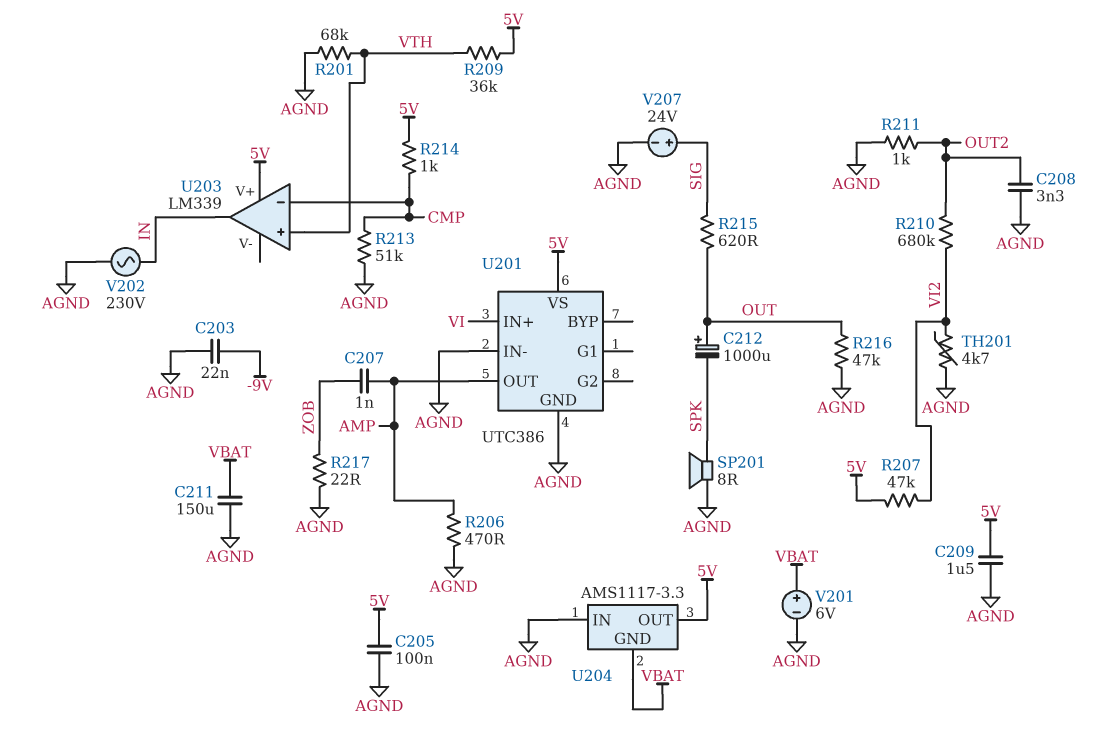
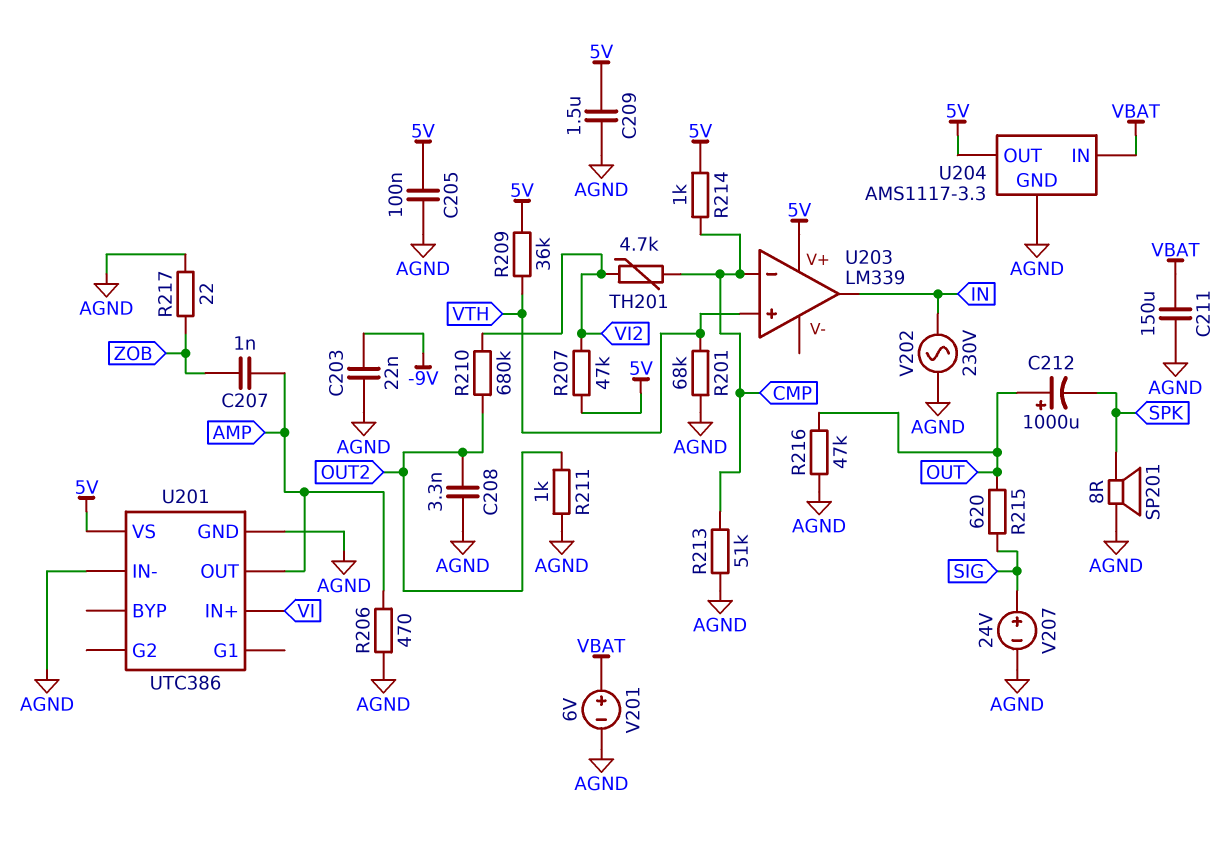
TH201: 4.7k (AGND, VI2) -> 4.7k (CMP, VI2)
U204 pin GND: VBAT -> AGND
U204 pin IN: AGND -> VBAT

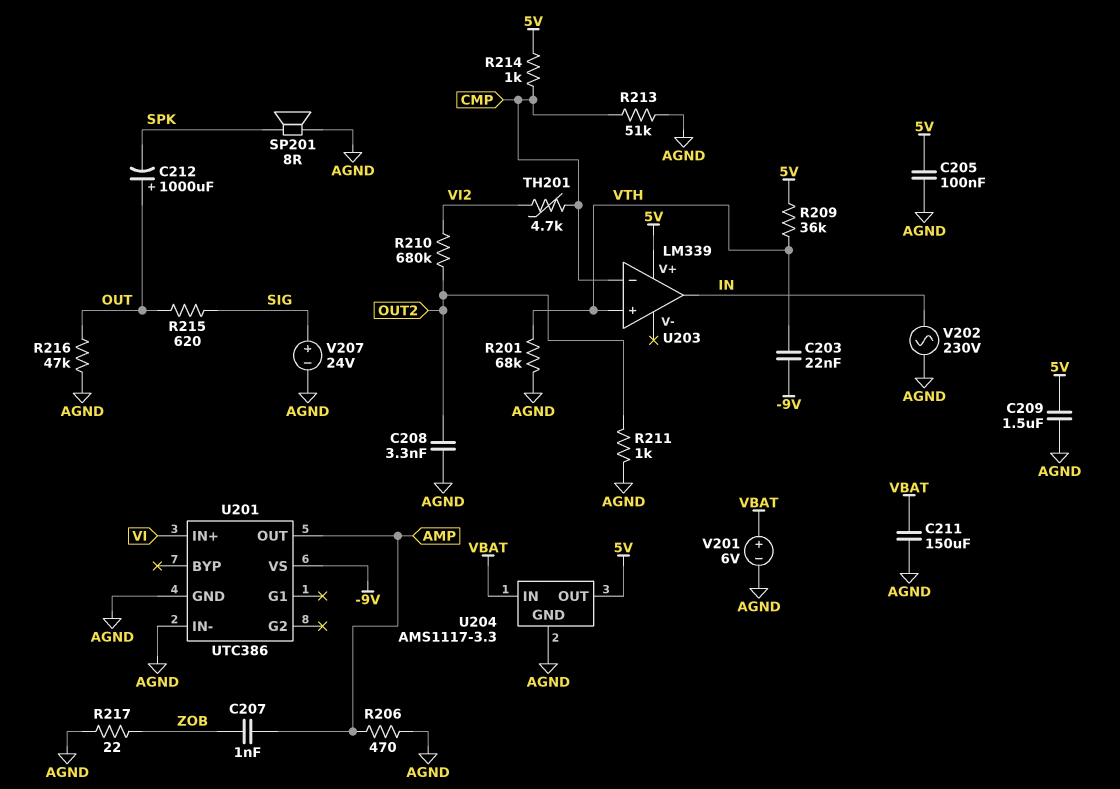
C203: 22nF (-9V, AGND) -> 22nF (-9V, VTH)
R207: 47k (5V, VI2) -> none
U201 pin VS: 5V -> -9V

